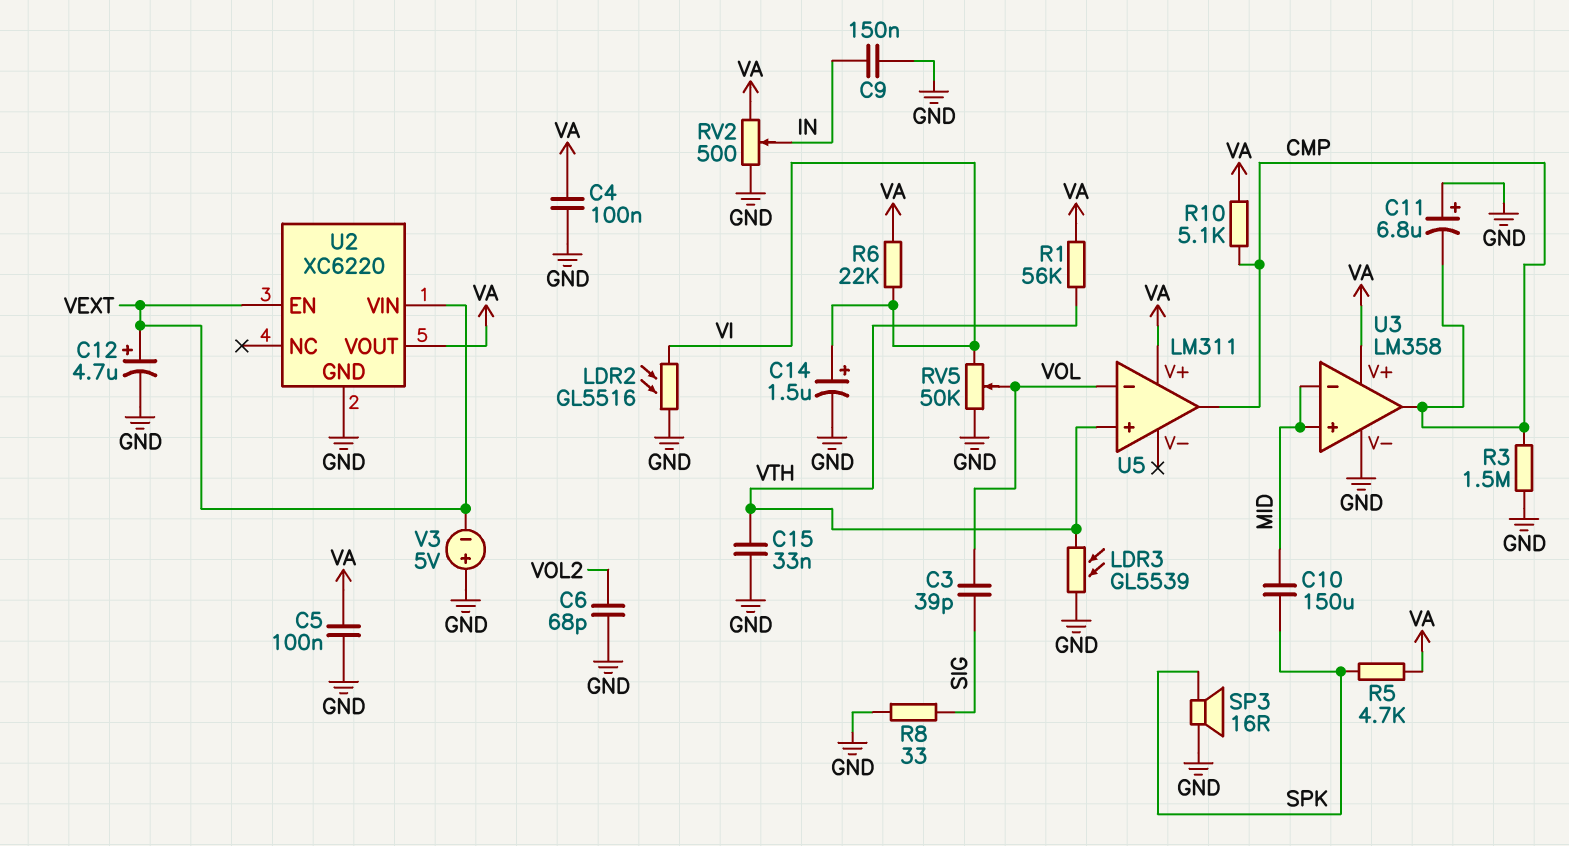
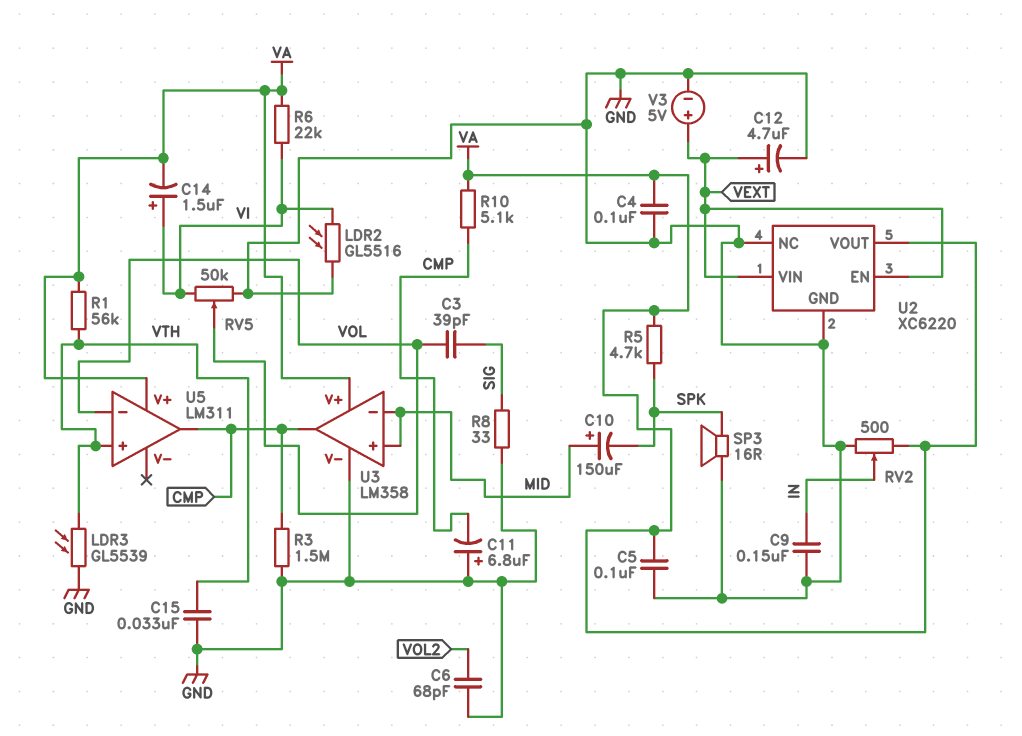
C10: 150uF (MID, SPK) -> 150uF (plus MID, minus SPK)
C14: 1.5uF (plus VI, minus GND) -> 1.5uF (plus VI, minus VA)
U2 pin NC: none -> GND
V3: 5V (plus GND, minus VEXT) -> 5V (plus VEXT, minus GND)

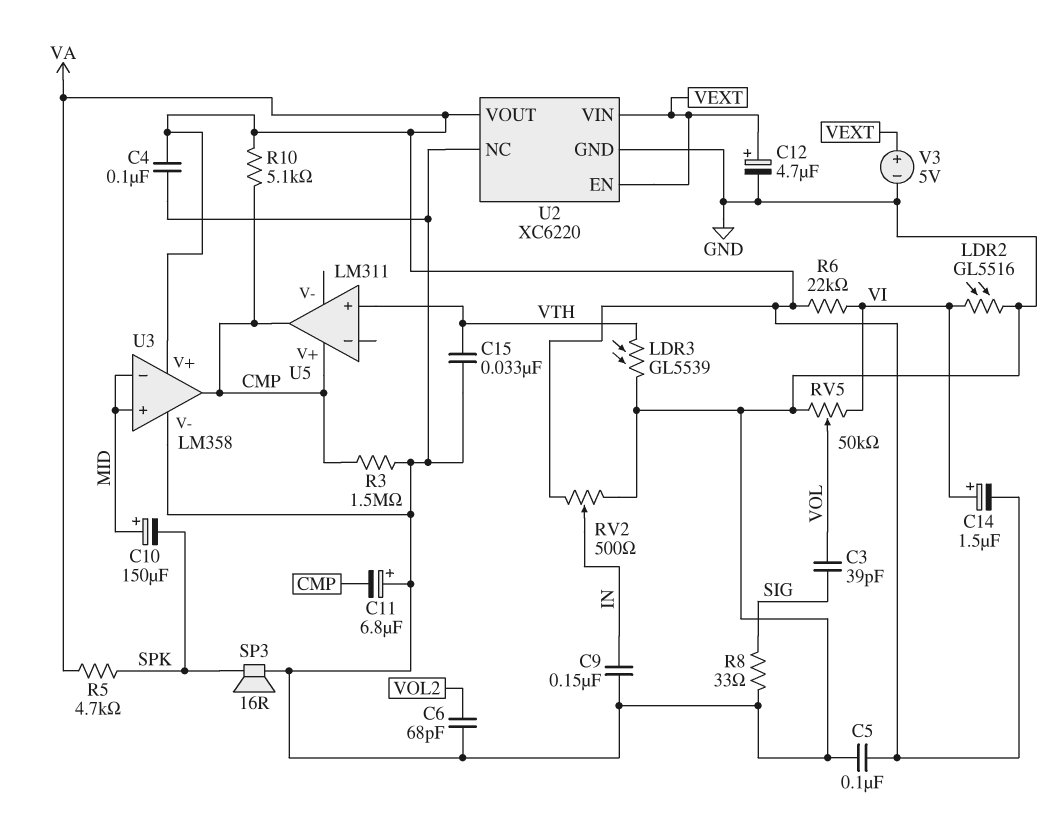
R1: 56k (VA, VTH) -> none
U5 pin V+: VA -> CMP
U5 pin in-: VOL -> none

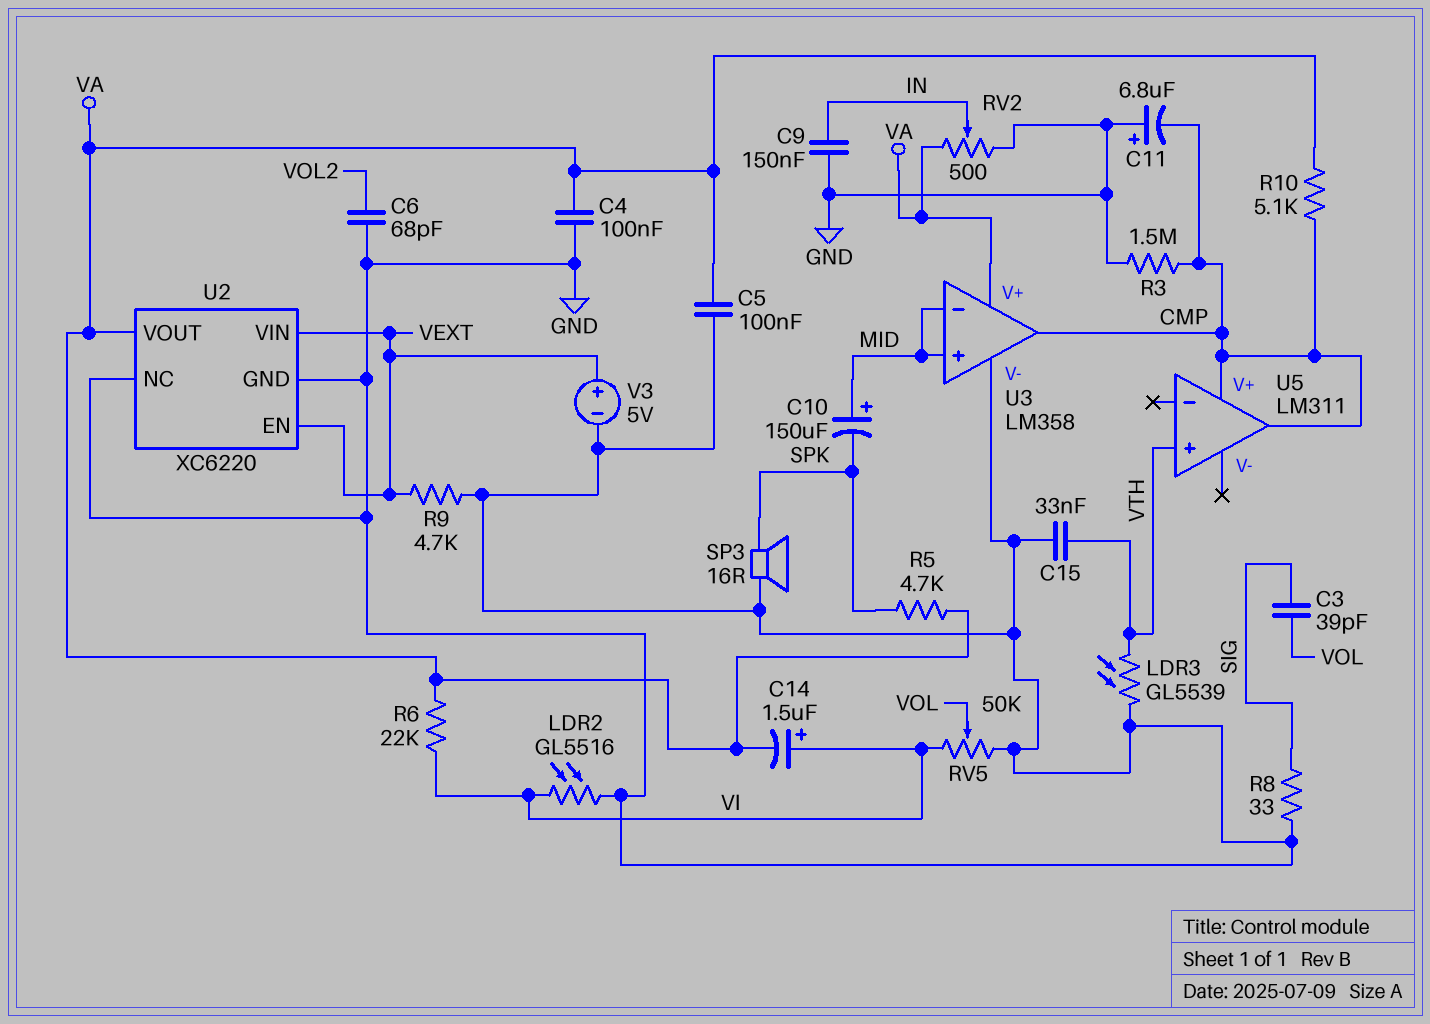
C12: 4.7uF (plus VEXT, minus GND) -> none
R9: none -> 4.7k (GND, VEXT)

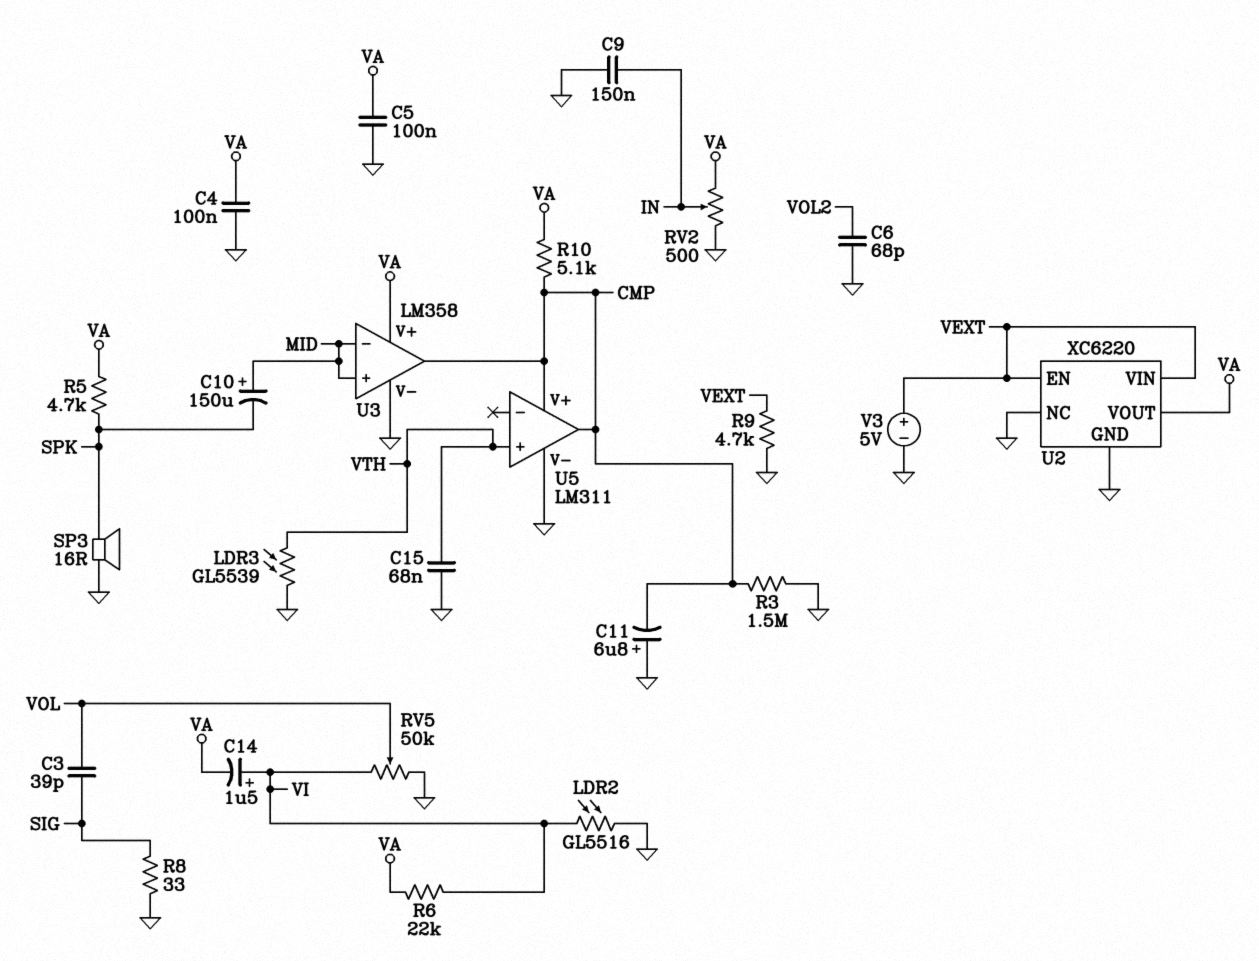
C15: 33nF (GND, VTH) -> 68nF (GND, VTH)
U5 pin V-: none -> GND

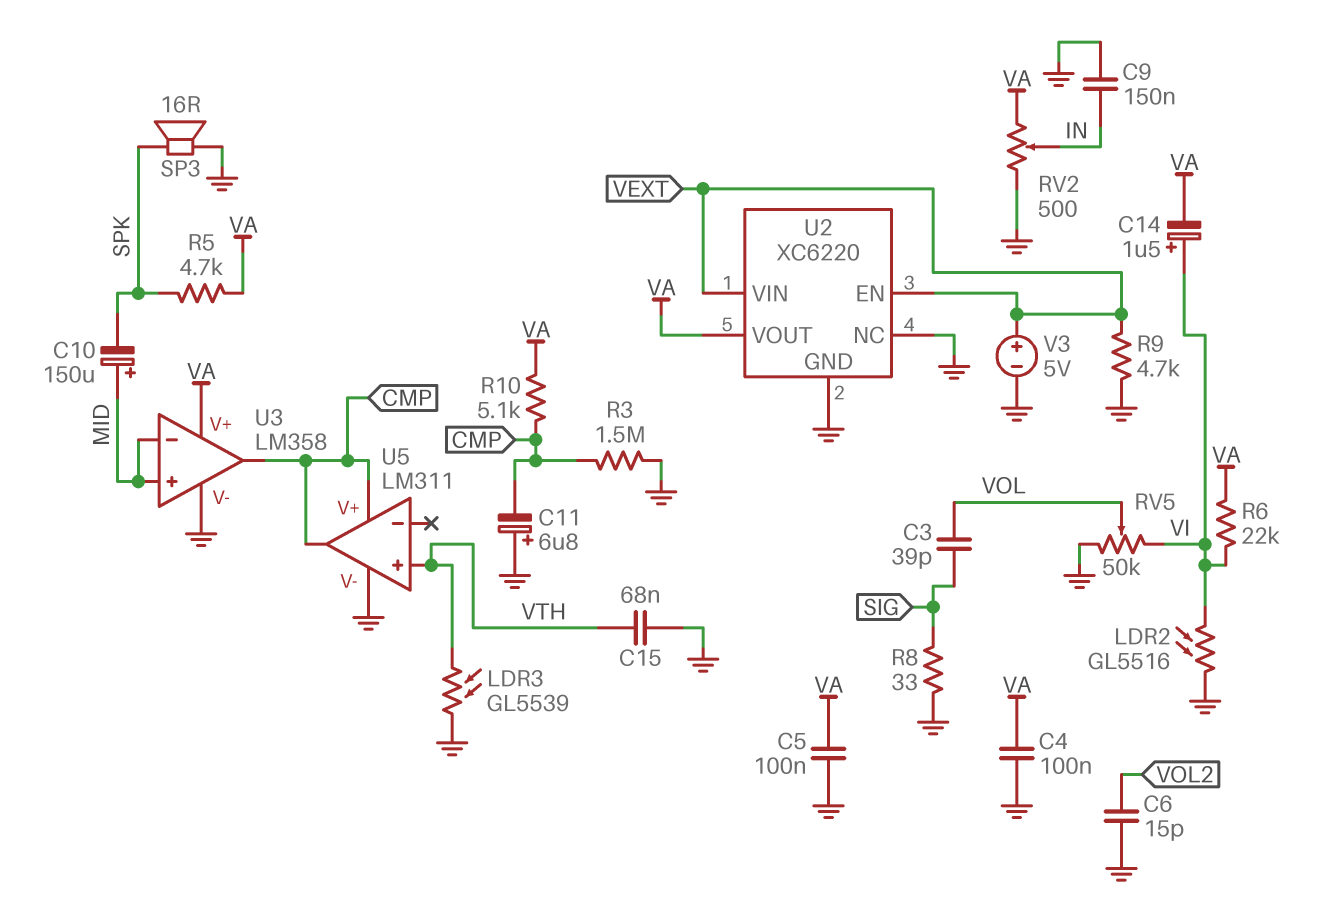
C6: 68pF (GND, VOL2) -> 15pF (GND, VOL2)

